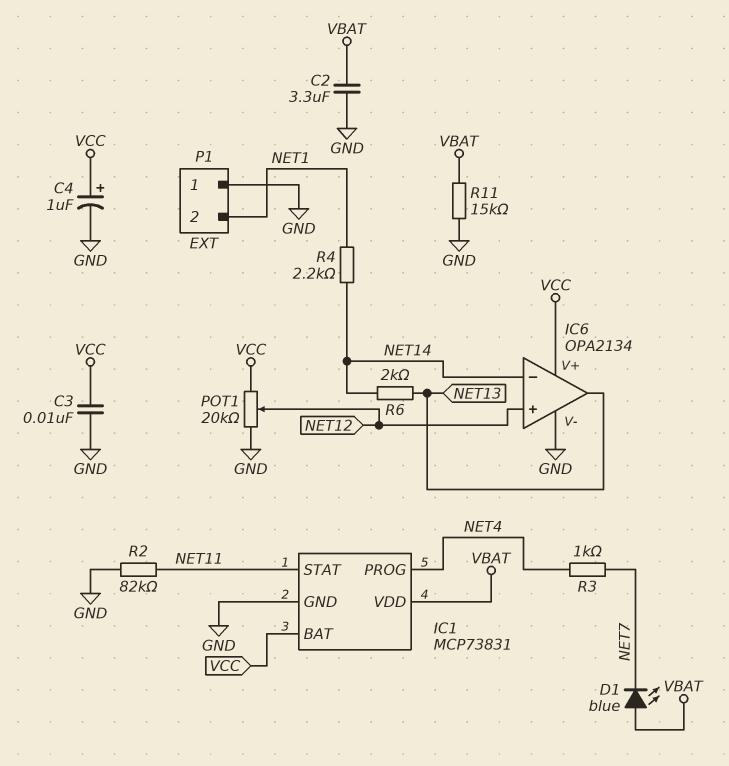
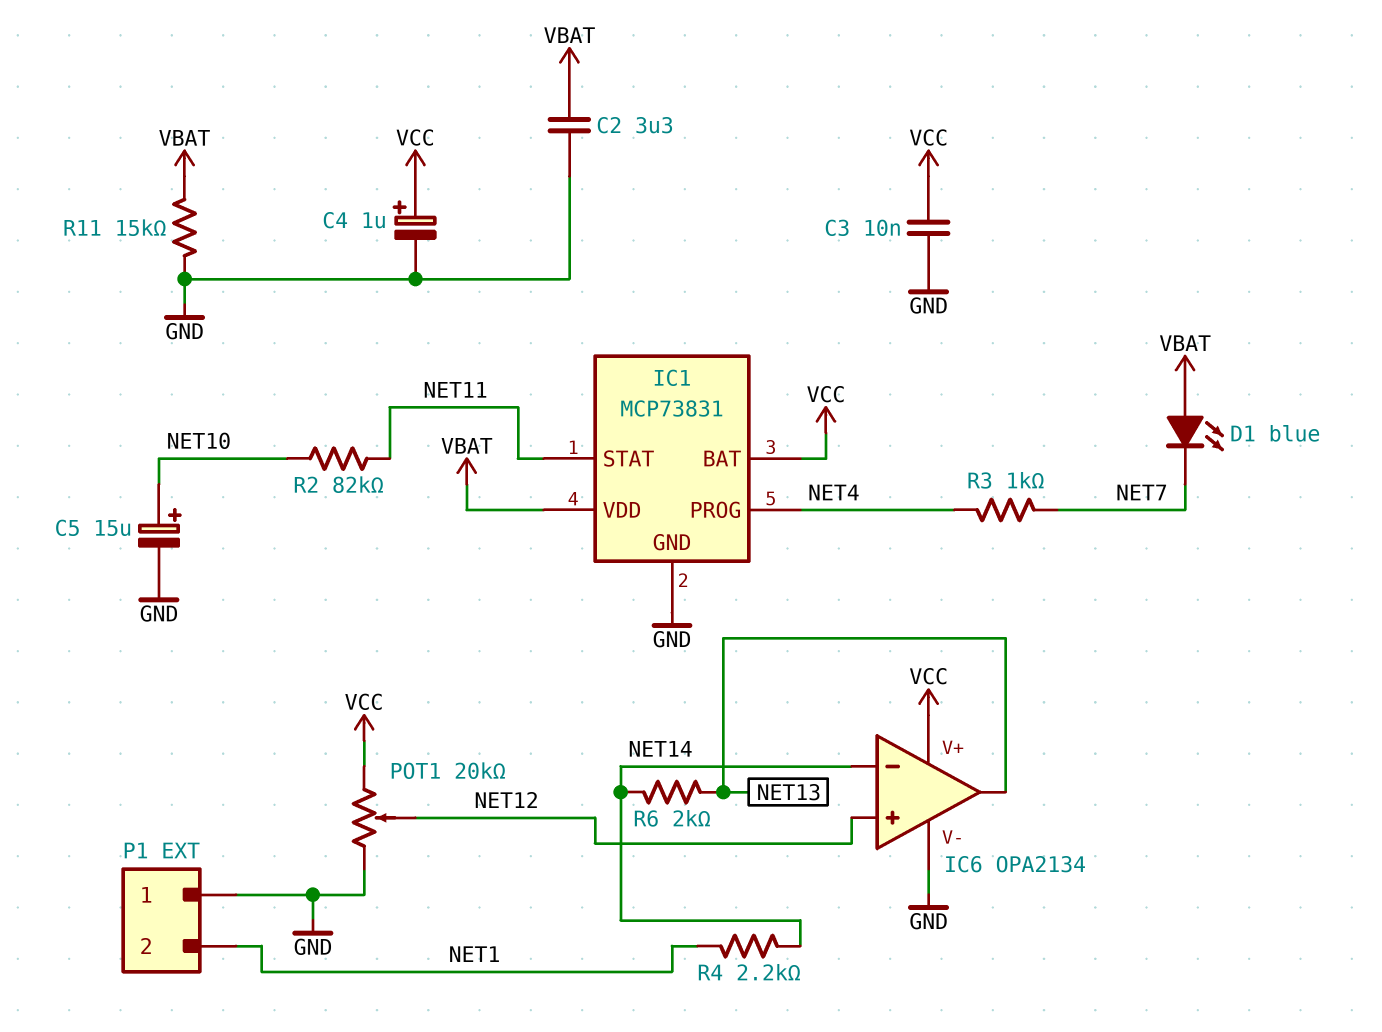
C5: none -> 15uF (plus NET10, minus GND)
R2: 82k (GND, NET11) -> 82k (NET10, NET11)

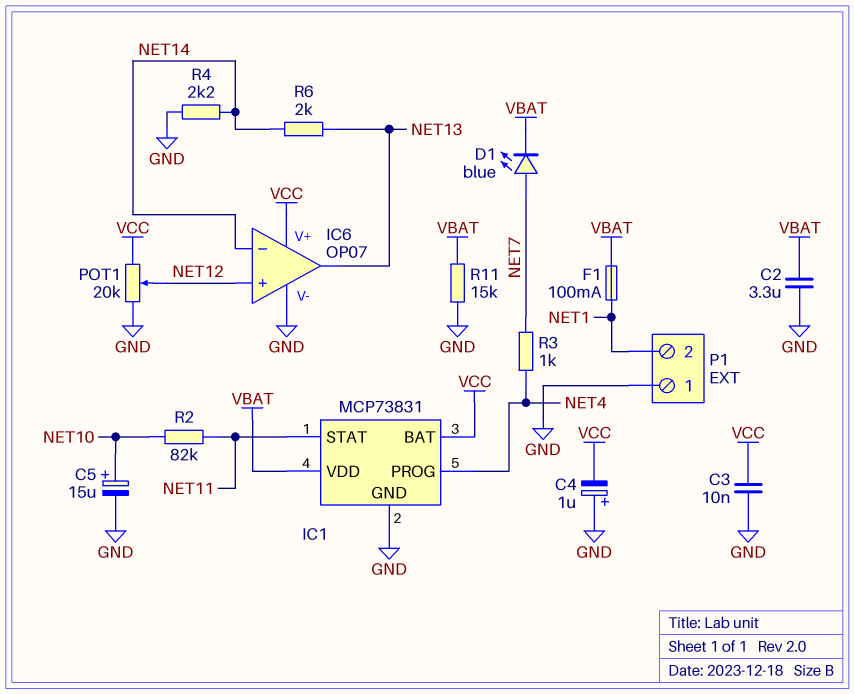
C4: 1uF (plus VCC, minus GND) -> 1uF (plus GND, minus VCC)
D1: LED blue (A VBAT, K NET7) -> LED blue (A NET7, K VBAT)
F1: none -> 100mA (NET1, VBAT)
IC6: OPA2134 -> OP07
R4: 2.2k (NET1, NET14) -> 2.2k (GND, NET14)

